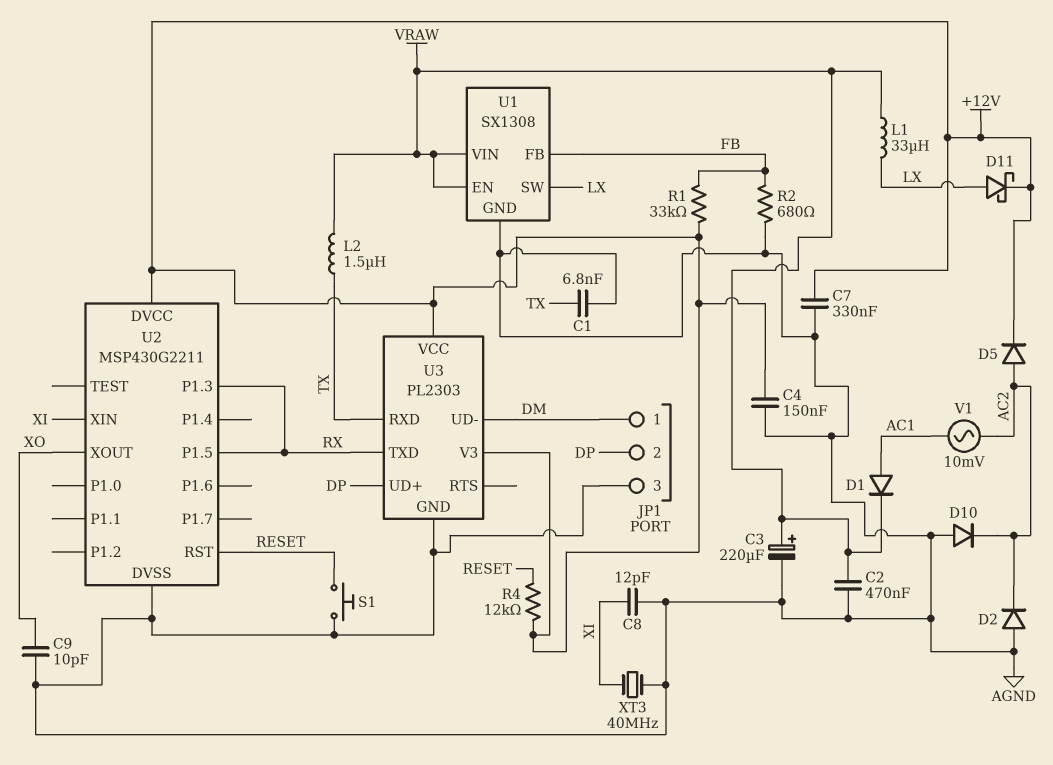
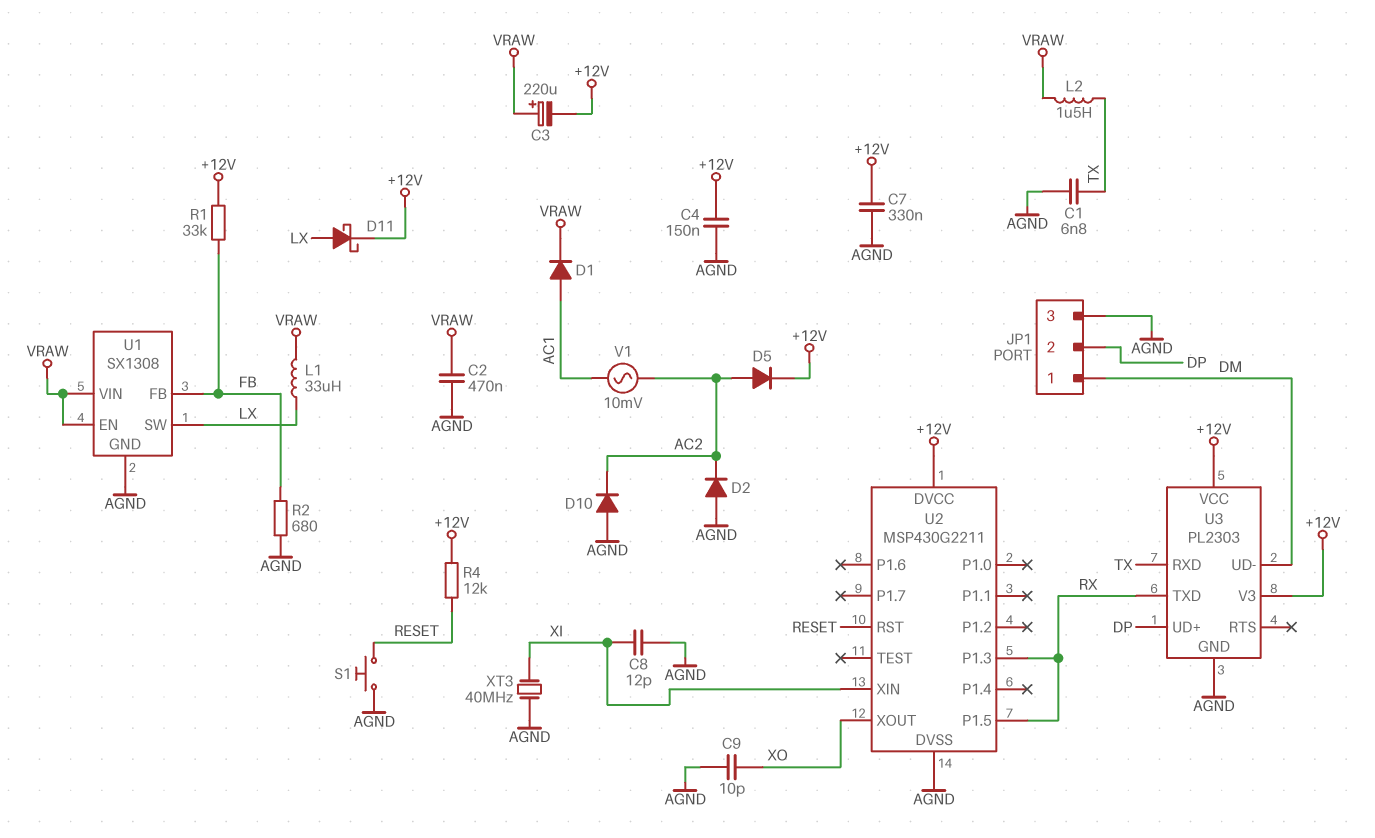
C3: 220uF (plus VRAW, minus AGND) -> 220uF (plus VRAW, minus +12V)

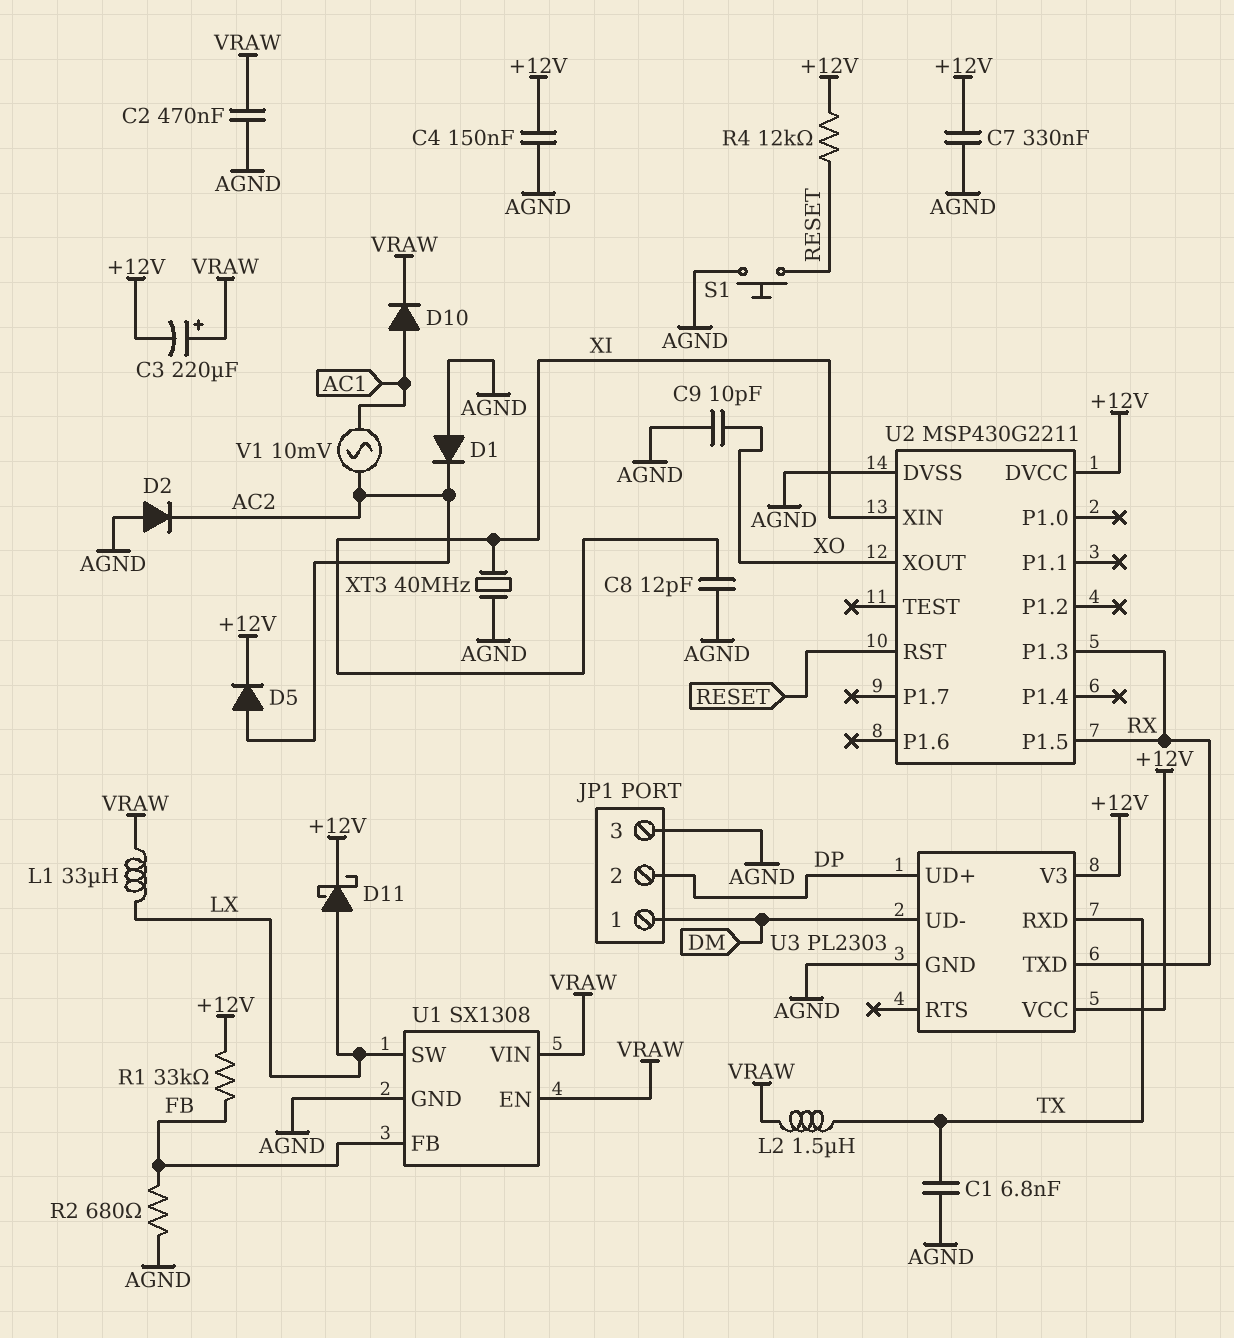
D1: diode (A AC1, K VRAW) -> diode (A AGND, K AC2)
D10: diode (A AGND, K AC2) -> diode (A AC1, K VRAW)

